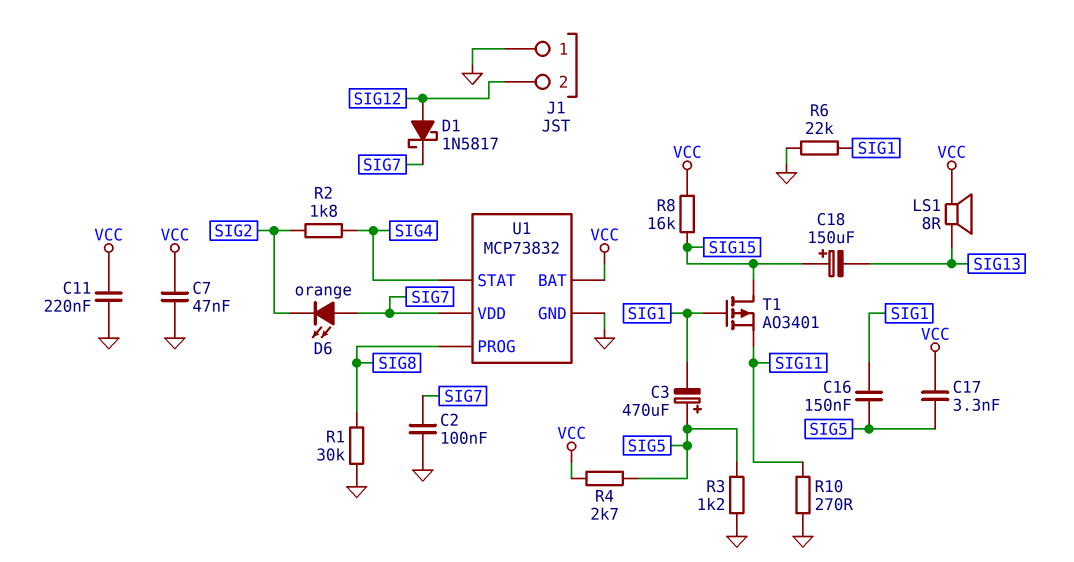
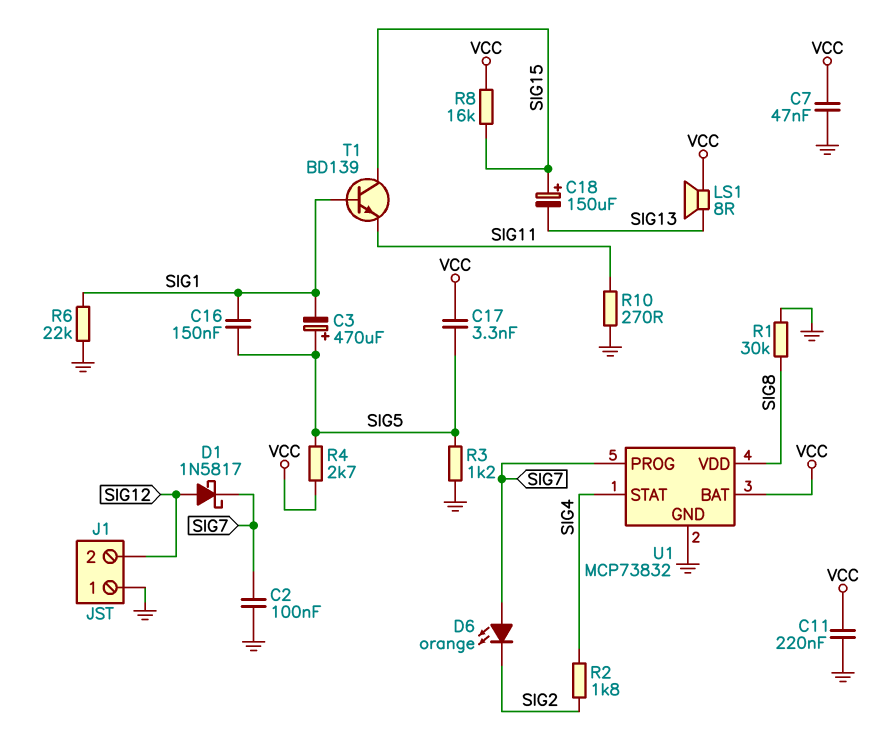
T1: PMOS AO3401 (G SIG1, D SIG15, S SIG11) -> NPN BD139 (B SIG1, C SIG15, E SIG11)
U1 pin PROG: SIG8 -> SIG7
U1 pin VDD: SIG7 -> SIG8

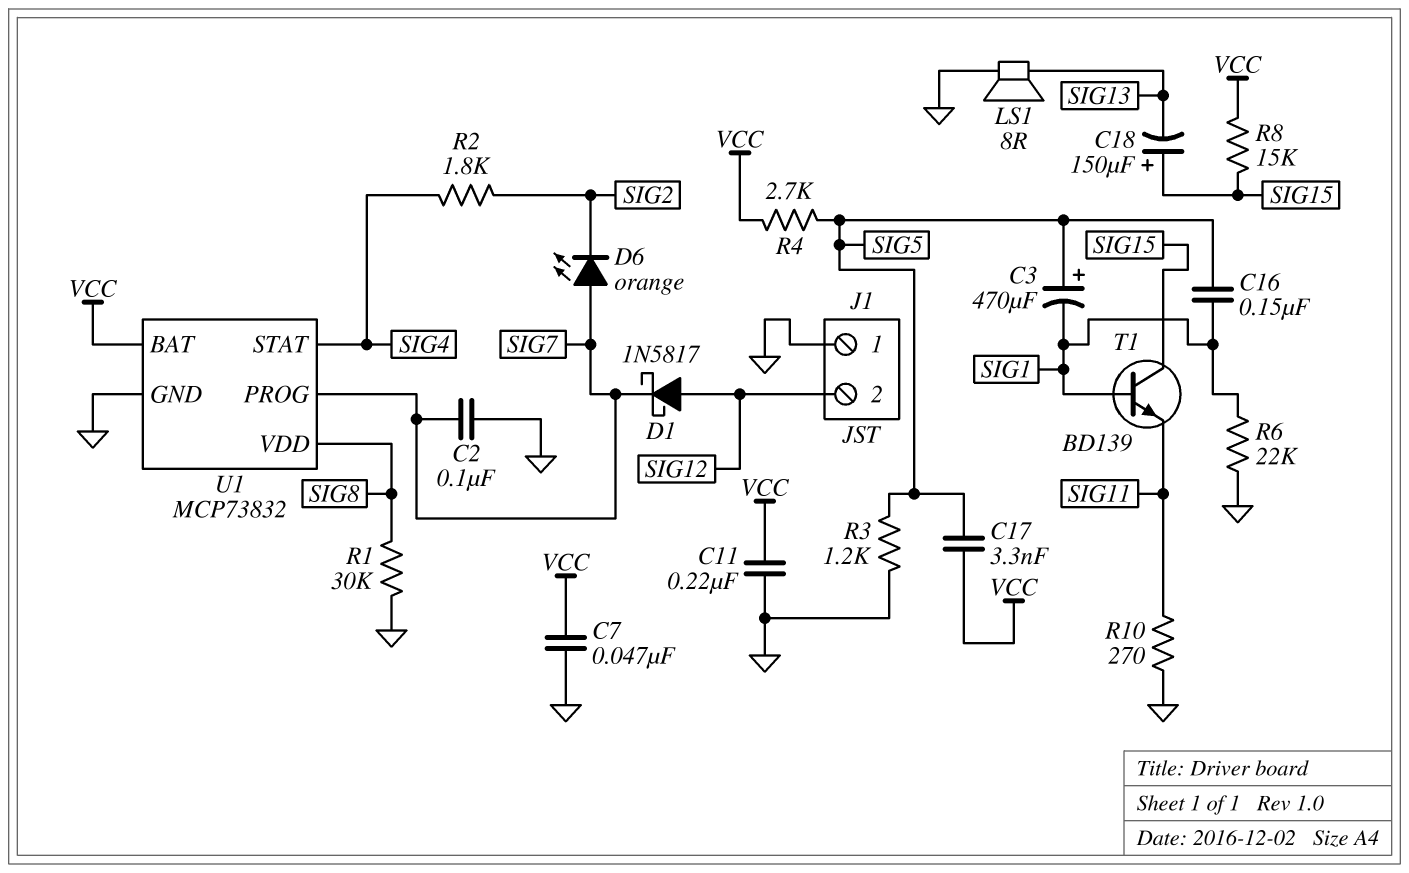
LS1: speaker 8R (SIG13, VCC) -> speaker 8R (GND, SIG13)
R8: 16k (SIG15, VCC) -> 15k (SIG15, VCC)

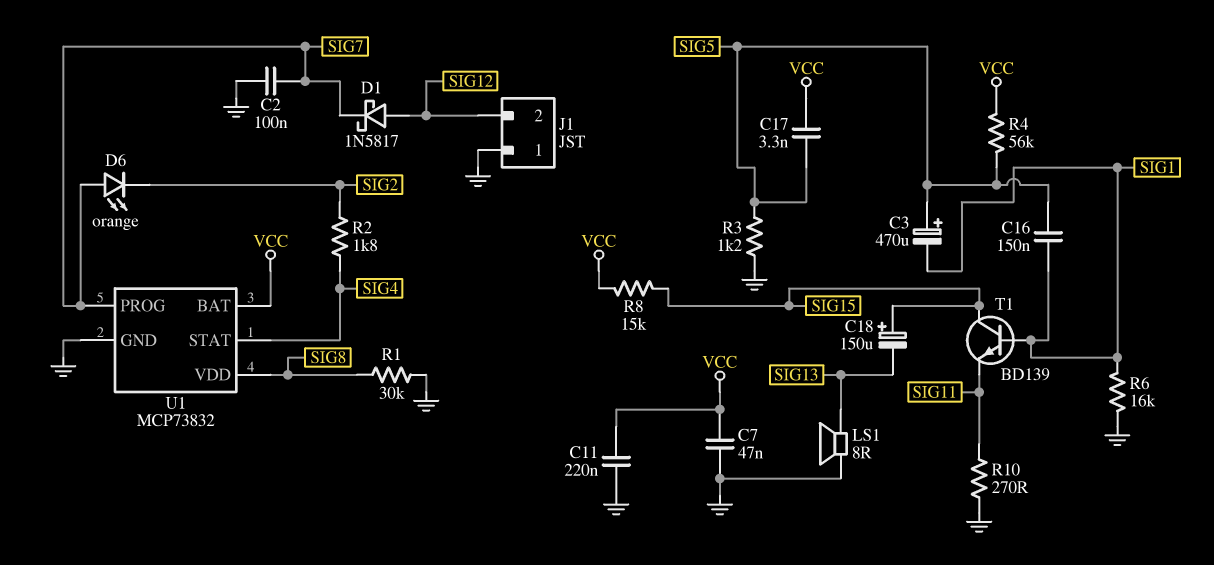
R4: 2.7k (SIG5, VCC) -> 56k (SIG5, VCC)
R6: 22k (GND, SIG1) -> 16k (GND, SIG1)

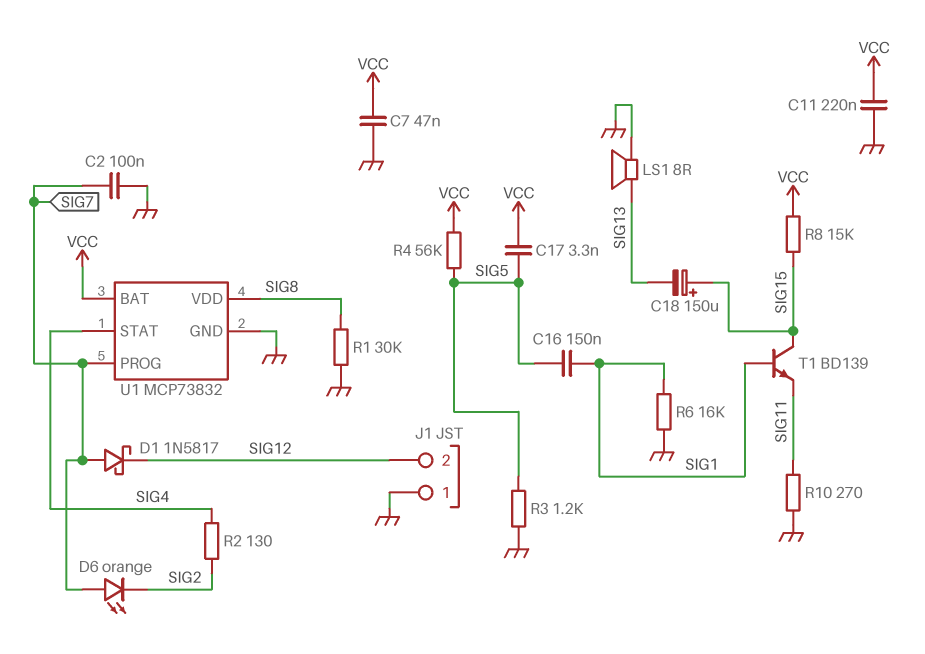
C3: 470uF (plus SIG5, minus SIG1) -> none
D1: schottky 1N5817 (A SIG12, K SIG7) -> schottky 1N5817 (A SIG7, K SIG12)
R2: 1.8k (SIG2, SIG4) -> 130 (SIG2, SIG4)

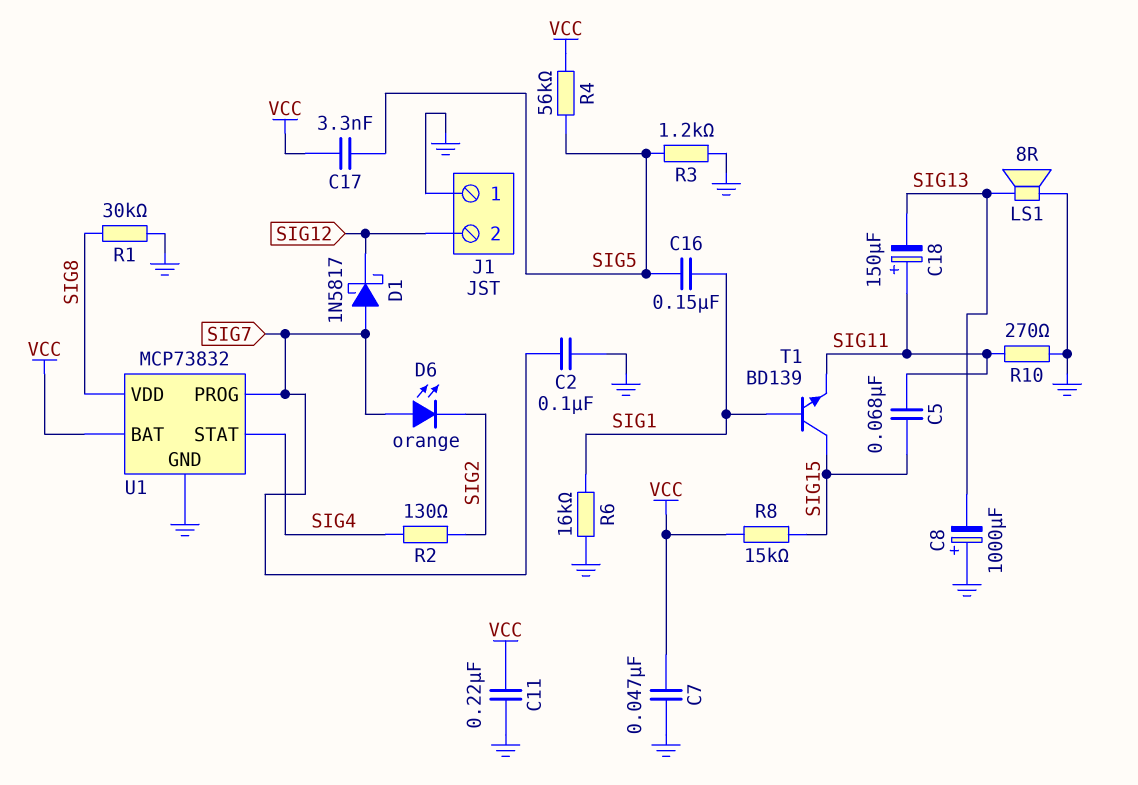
C5: none -> 68nF (SIG11, SIG15)
C8: none -> 1000uF (plus GND, minus SIG13)
C18: 150uF (plus SIG15, minus SIG13) -> 150uF (plus SIG11, minus SIG13)

